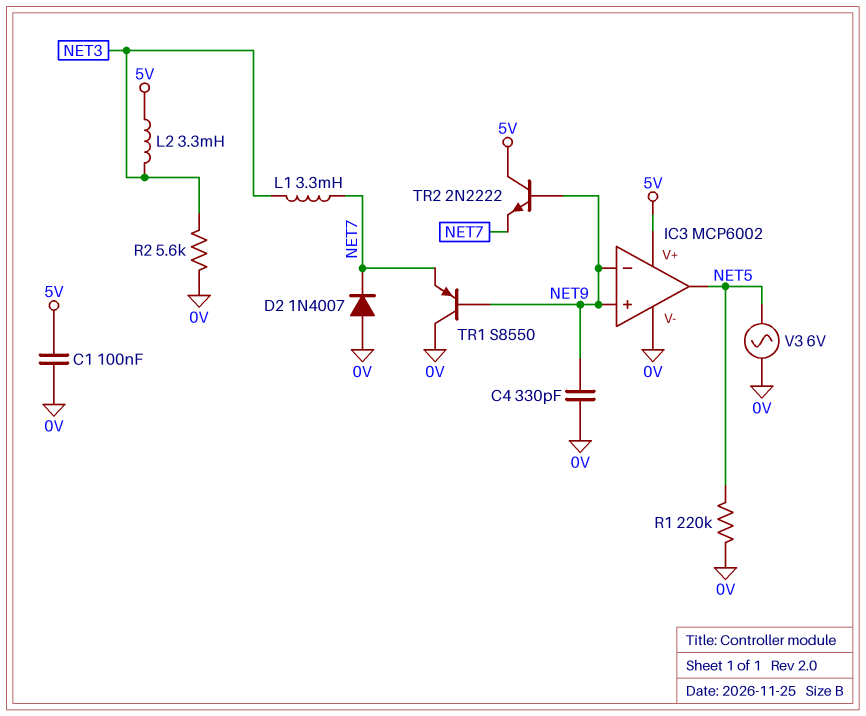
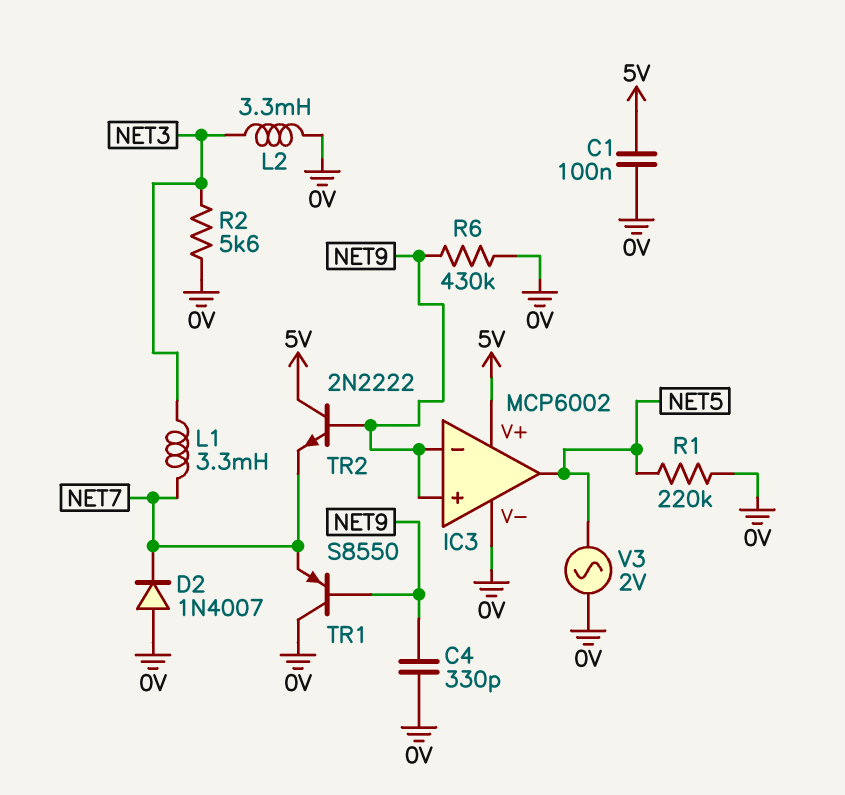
L2: 3.3mH (5V, NET3) -> 3.3mH (0V, NET3)
R6: none -> 430k (0V, NET9)
V3: AC 6V (0V, NET5) -> AC 2V (0V, NET5)

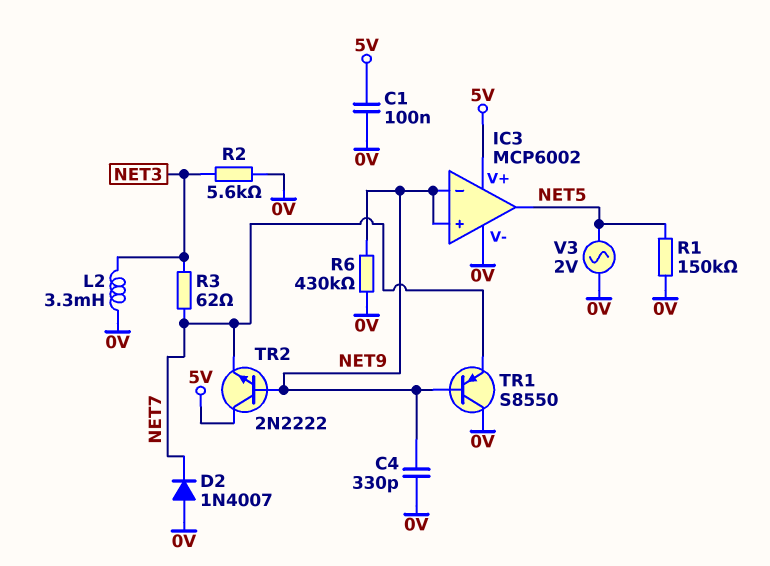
L1: 3.3mH (NET3, NET7) -> none
R1: 220k (0V, NET5) -> 150k (0V, NET5)
R3: none -> 62 (NET3, NET7)

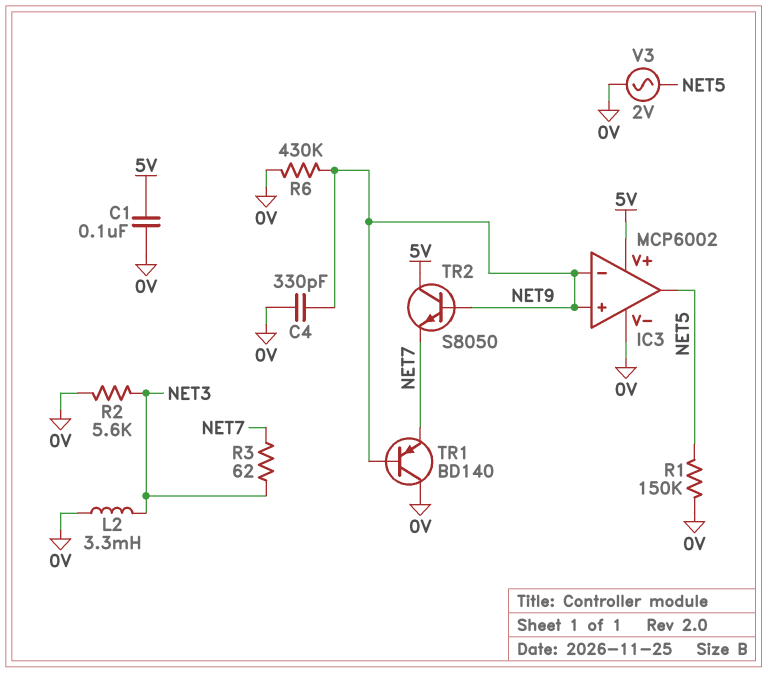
D2: diode 1N4007 (A 0V, K NET7) -> none
TR1: PNP S8550 (B NET9, C 0V, E NET7) -> PNP BD140 (B NET9, C 0V, E NET7)
TR2: NPN 2N2222 (B NET9, C 5V, E NET7) -> NPN S8050 (B NET9, C 5V, E NET7)

